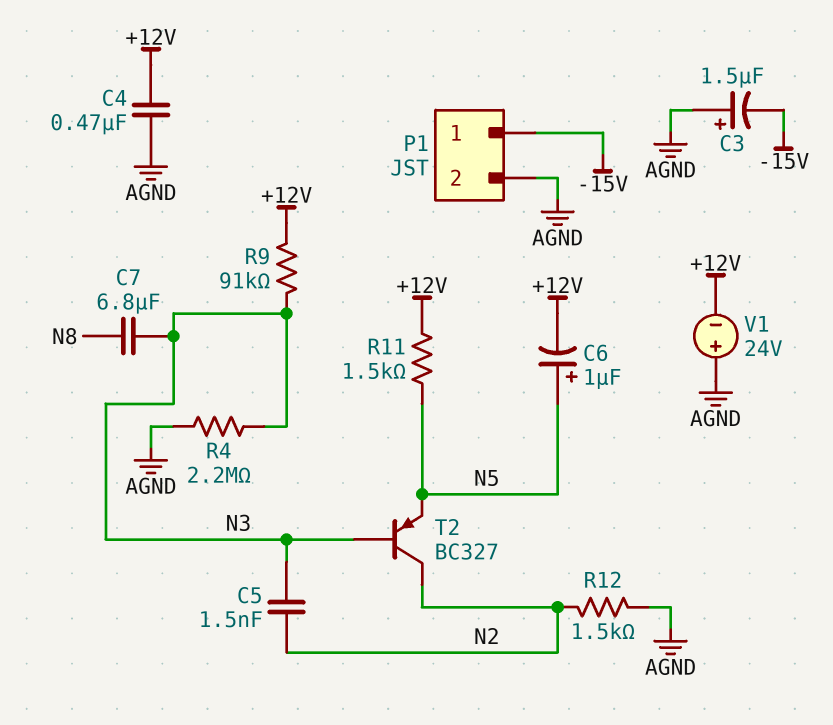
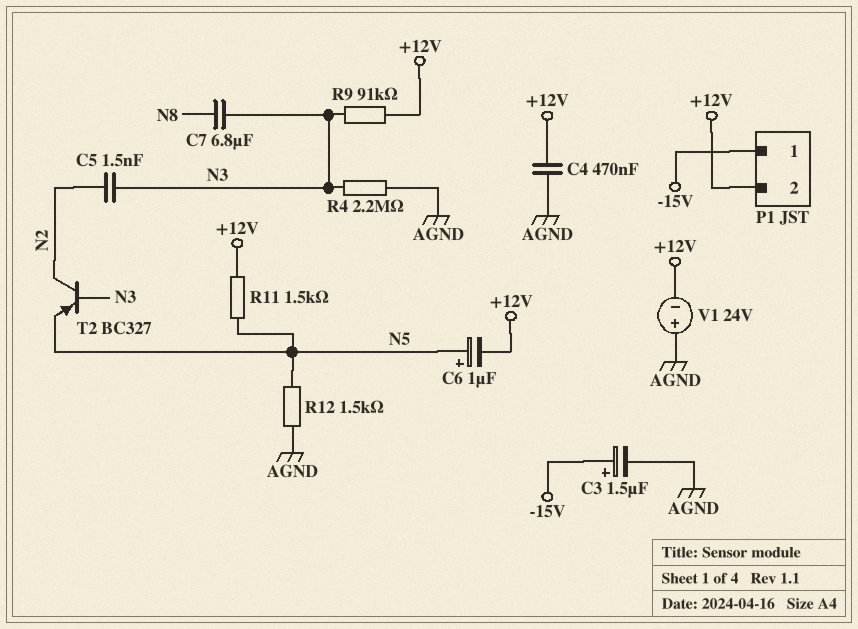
C3: 1.5uF (plus AGND, minus -15V) -> 1.5uF (plus -15V, minus AGND)
P1 pin 2: AGND -> +12V
R12: 1.5k (AGND, N2) -> 1.5k (AGND, N5)

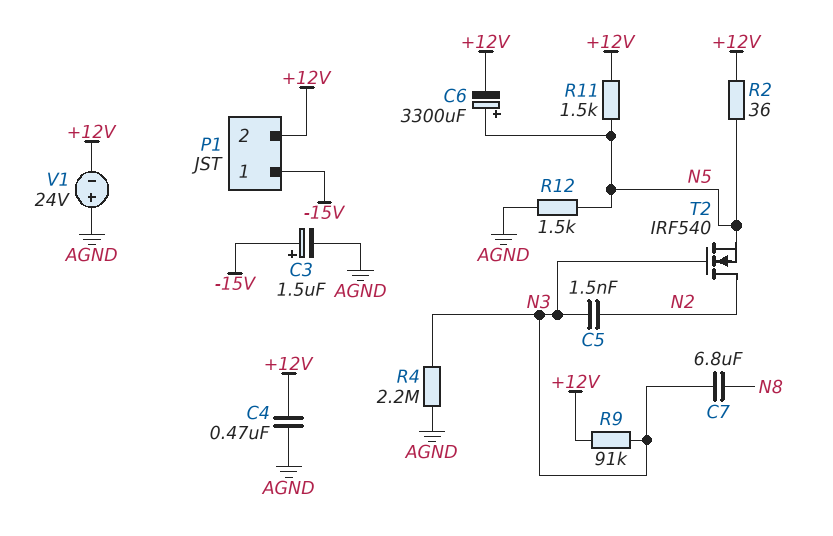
C6: 1uF (plus N5, minus +12V) -> 3300uF (plus N5, minus +12V)
R2: none -> 36 (+12V, N5)
T2: PNP BC327 (B N3, C N2, E N5) -> NMOS IRF540 (G N3, D N2, S N5)

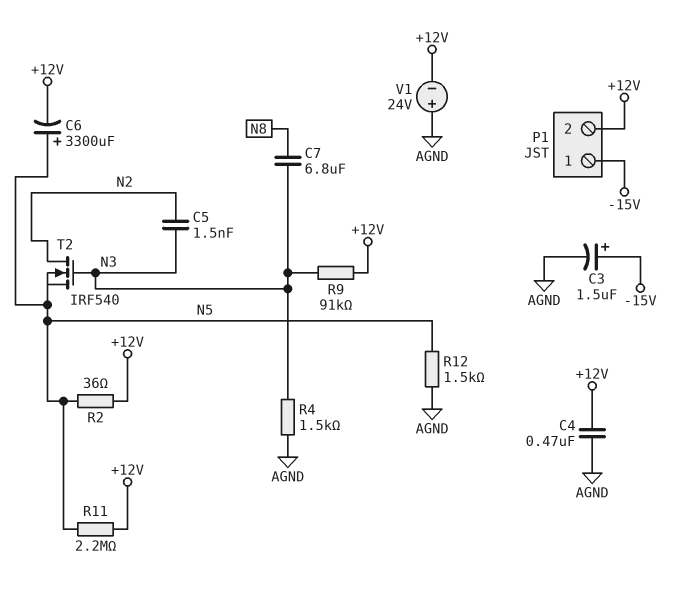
R4: 2.2M (AGND, N3) -> 1.5k (AGND, N3)
R11: 1.5k (+12V, N5) -> 2.2M (+12V, N5)

